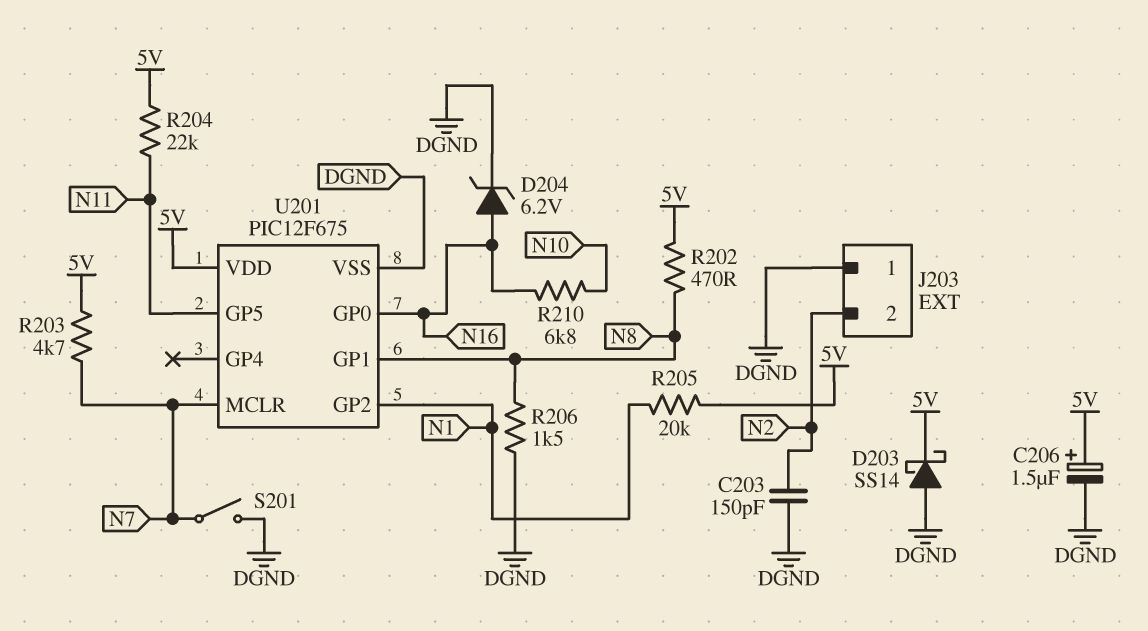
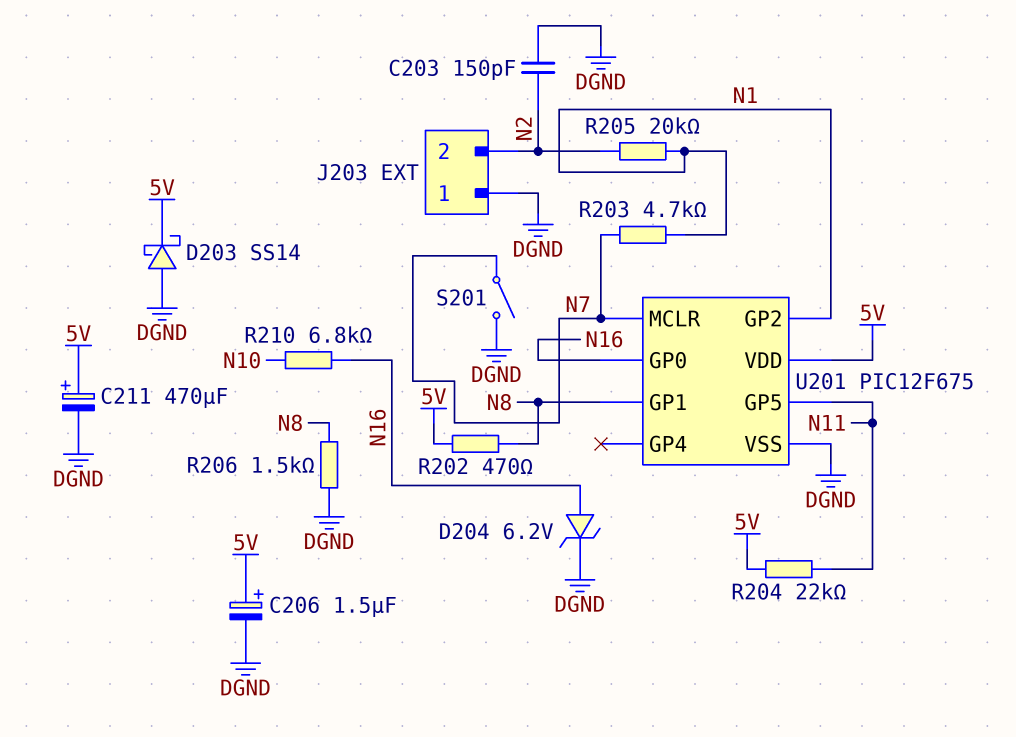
C211: none -> 470uF (plus 5V, minus DGND)
R203: 4.7k (5V, N7) -> 4.7k (N1, N7)
R205: 20k (5V, N1) -> 20k (N1, N2)

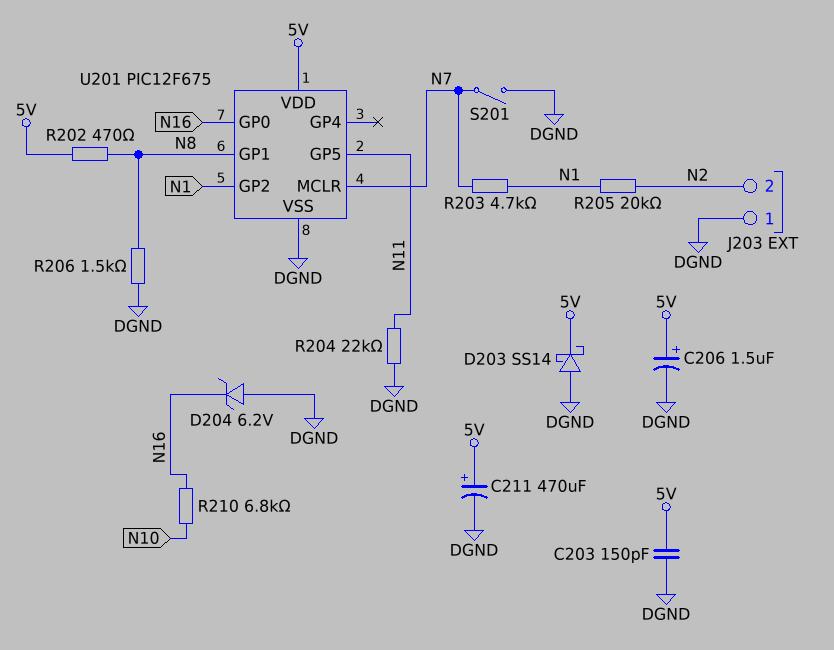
C203: 150pF (DGND, N2) -> 150pF (5V, DGND)
D204: zener 6.2V (A N16, K DGND) -> zener 6.2V (A DGND, K N16)
R204: 22k (5V, N11) -> 22k (DGND, N11)

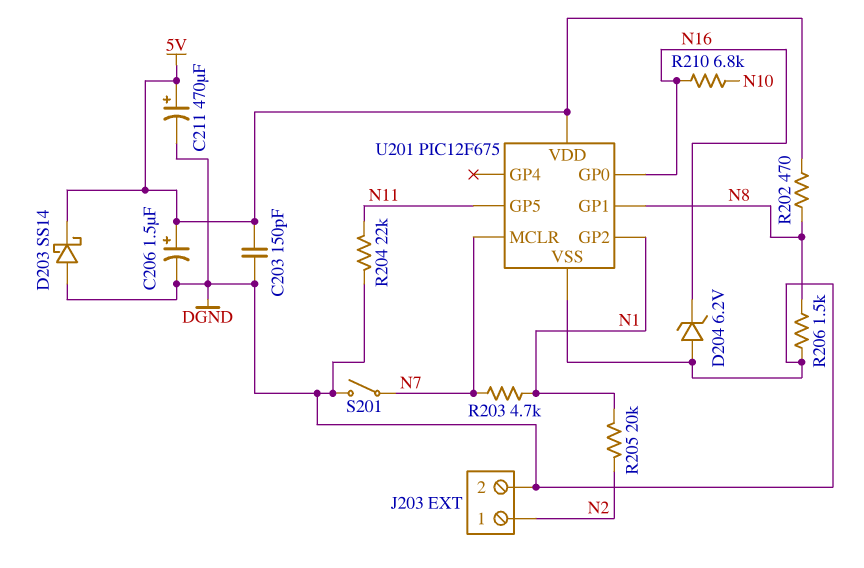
J203 pin 1: DGND -> N2
J203 pin 2: N2 -> DGND

